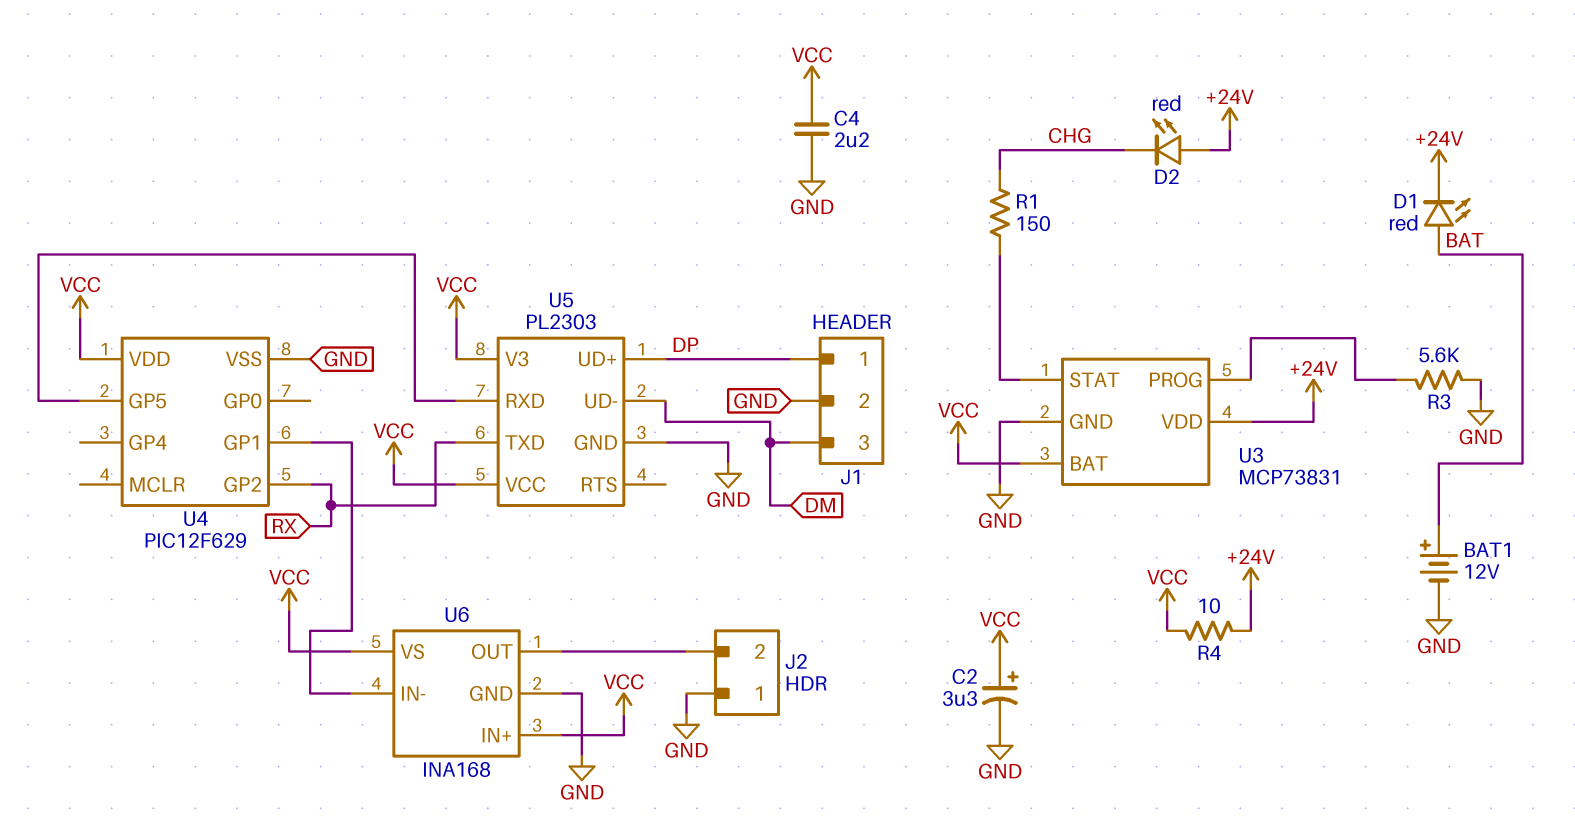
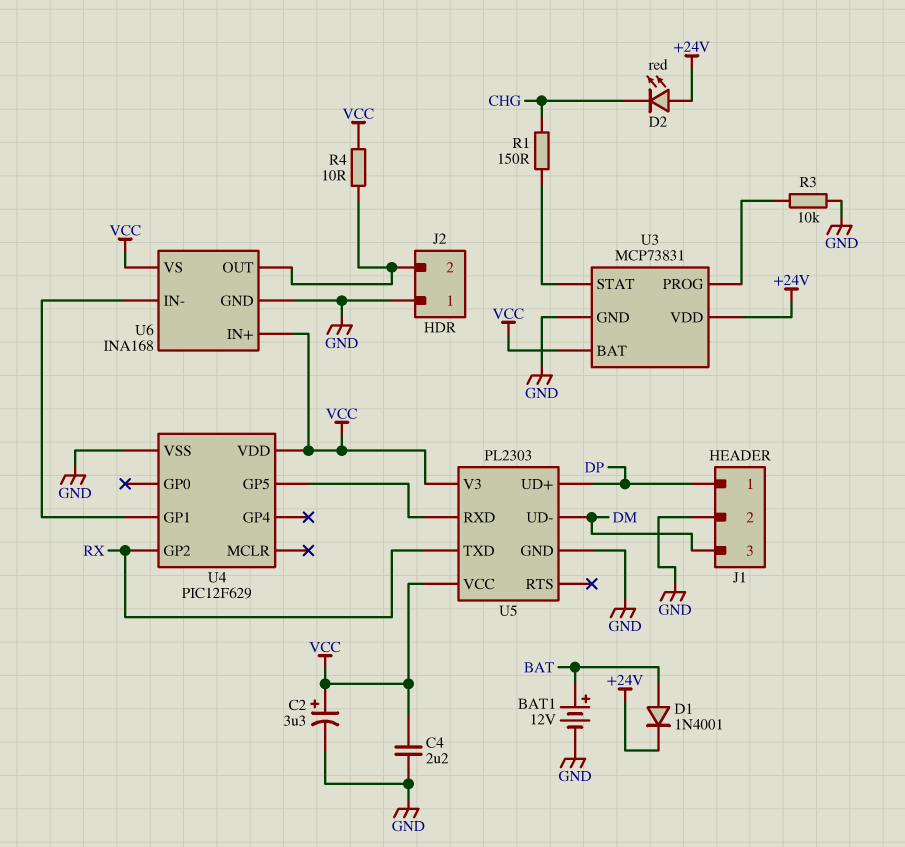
D1: LED red (A BAT, K +24V) -> diode 1N4001 (A BAT, K +24V)
R3: 5.6k (GND, U3/PROG) -> 10k (GND, U3/PROG)
R4: 10 (+24V, VCC) -> 10 (J2/2, VCC)

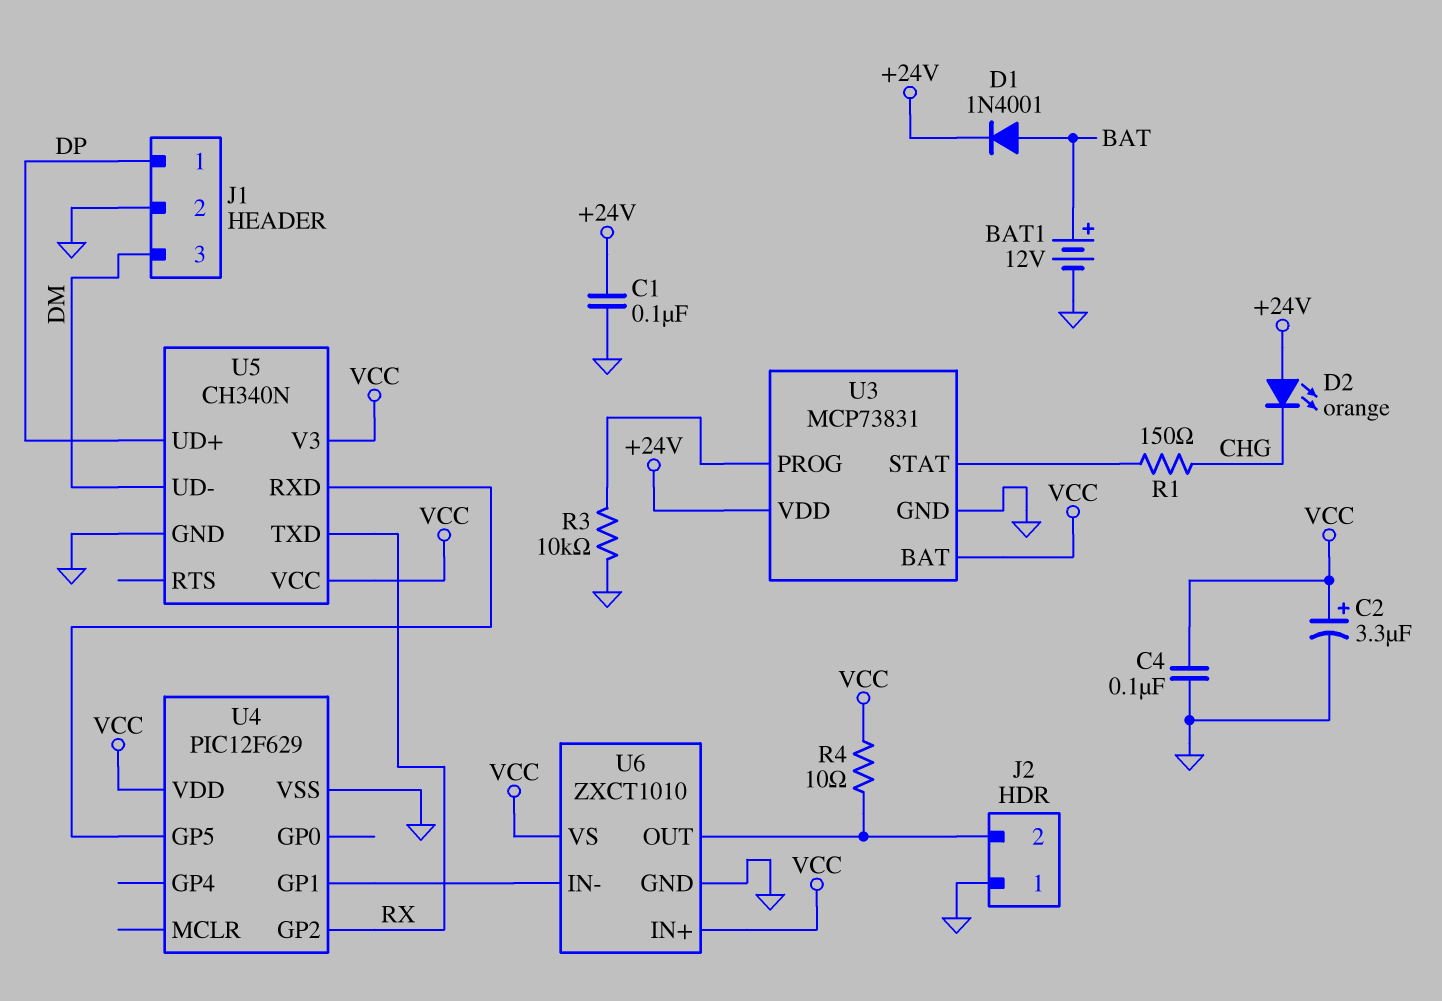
C1: none -> 100nF (+24V, GND)
C4: 2.2uF (GND, VCC) -> 100nF (GND, VCC)
D2: LED red (A +24V, K CHG) -> LED orange (A +24V, K CHG)
U5: PL2303 -> CH340N
U6: INA168 -> ZXCT1010

